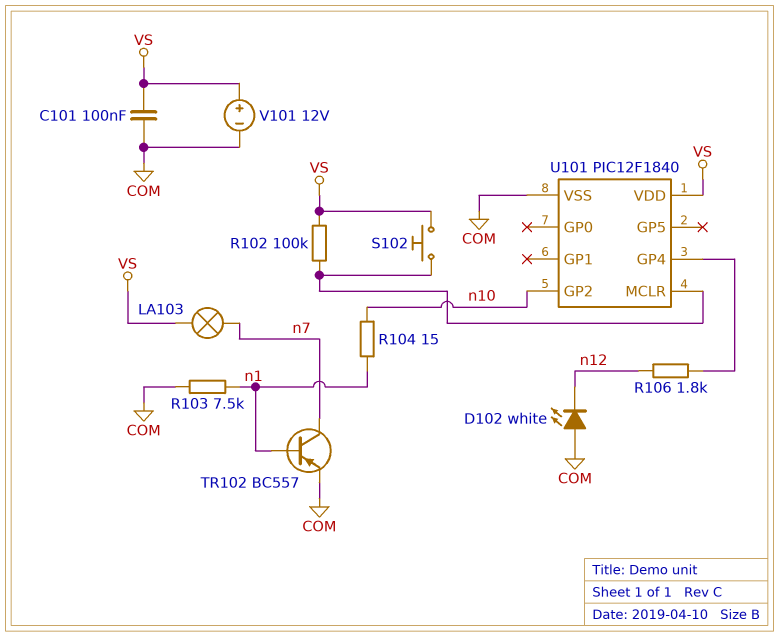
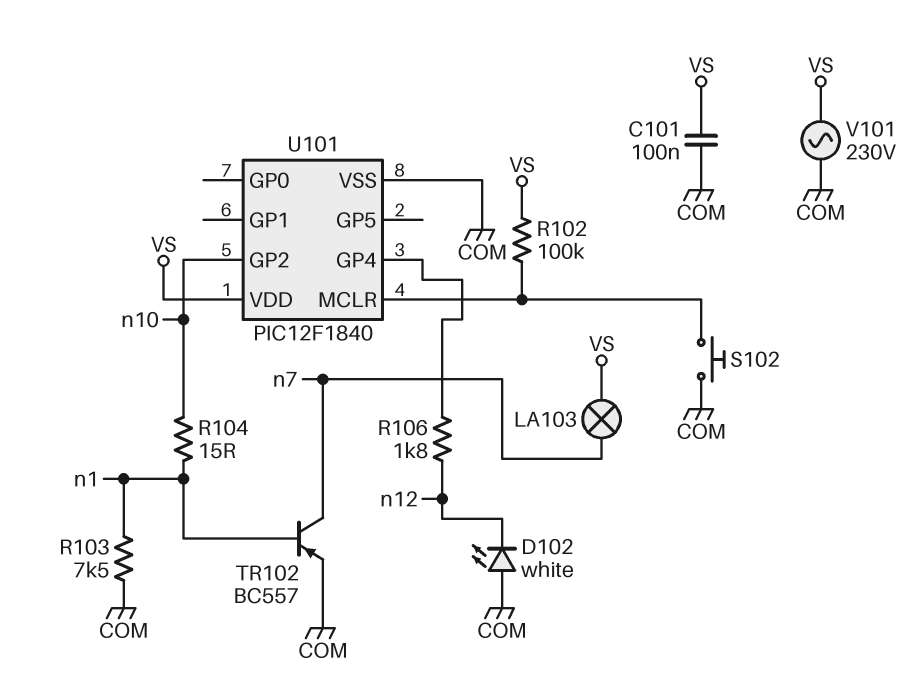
S102: button (U101/MCLR, VS) -> button (COM, U101/MCLR)
V101: 12V (plus VS, minus COM) -> AC 230V (COM, VS)

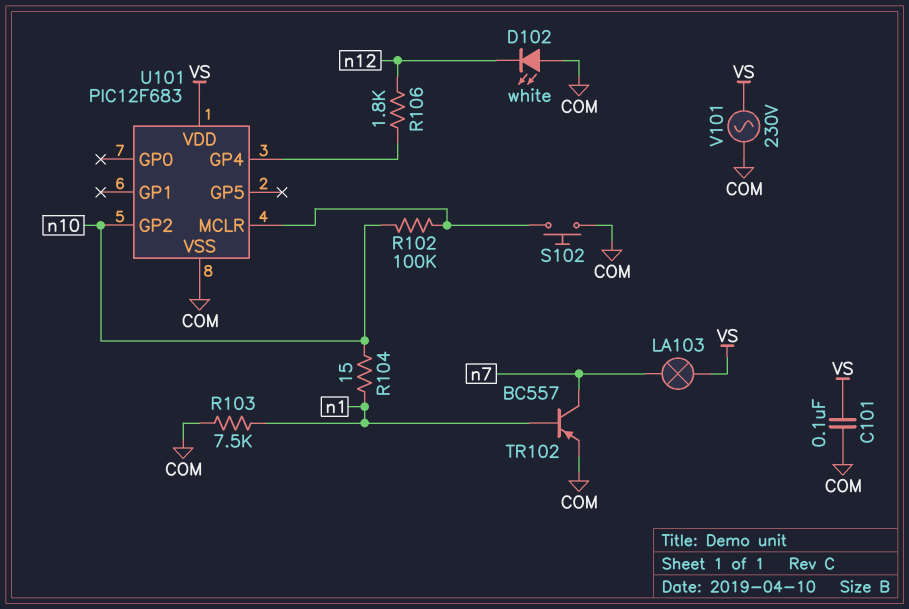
R102: 100k (U101/MCLR, VS) -> 100k (U101/MCLR, n10)
U101: PIC12F1840 -> PIC12F683

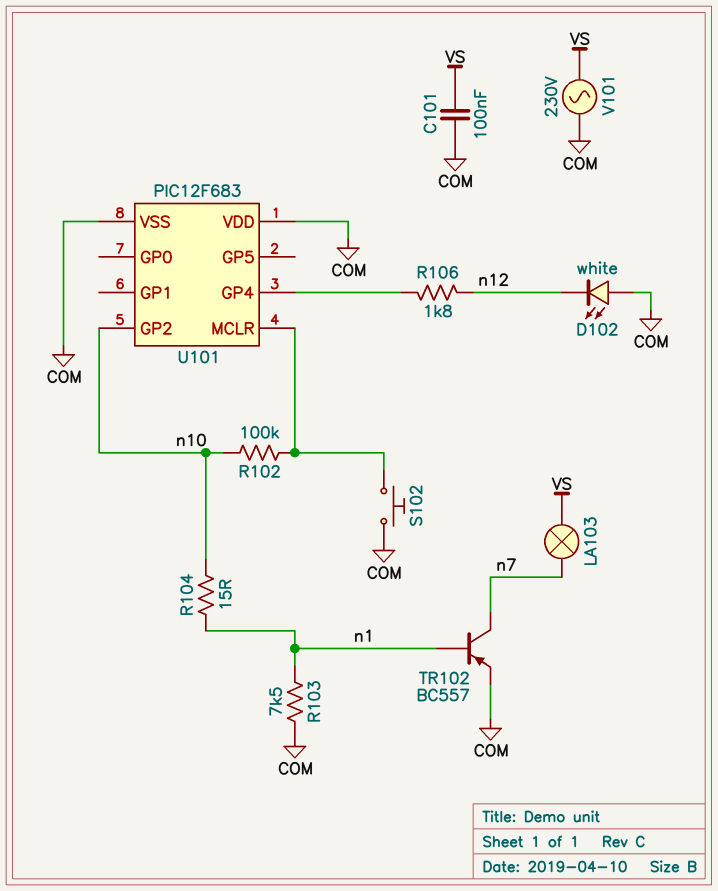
U101 pin VDD: VS -> COM

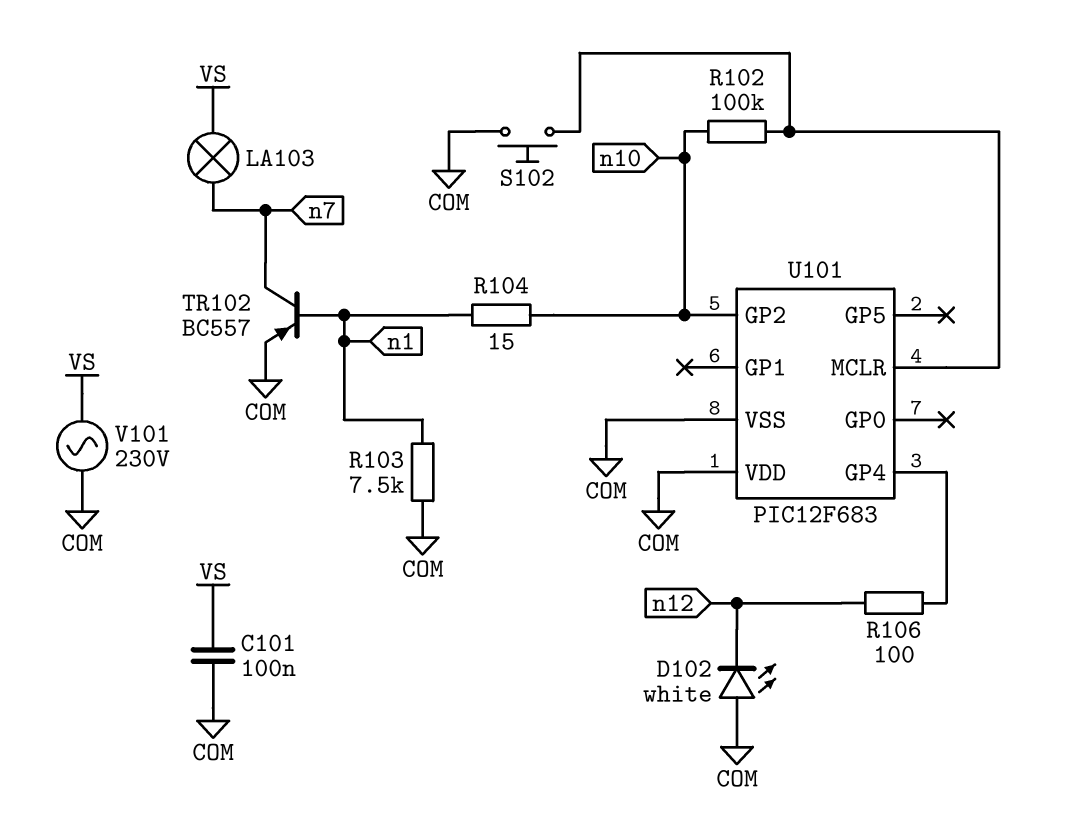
R106: 1.8k (U101/GP4, n12) -> 100 (U101/GP4, n12)

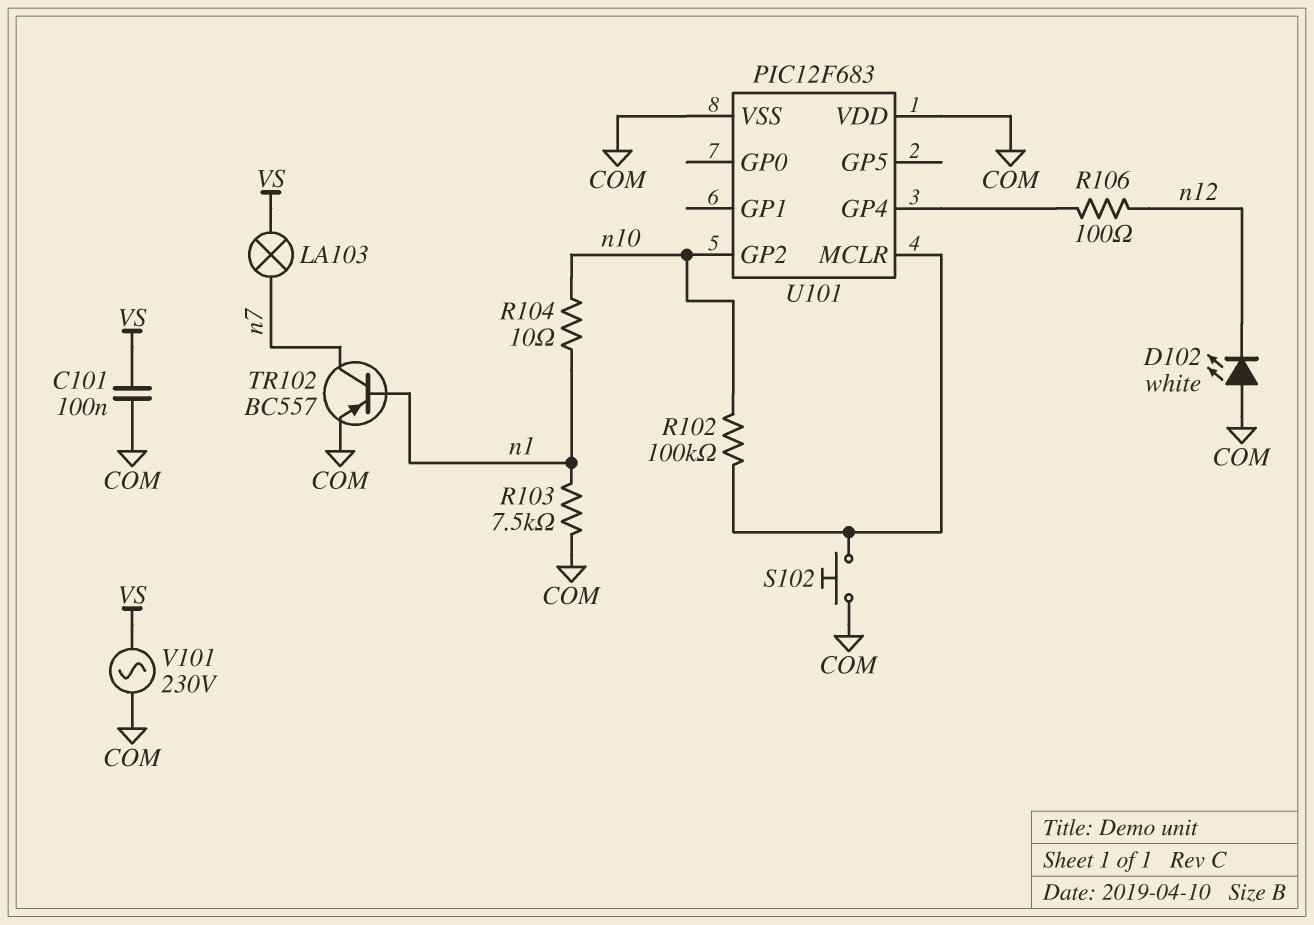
R104: 15 (n1, n10) -> 10 (n1, n10)

